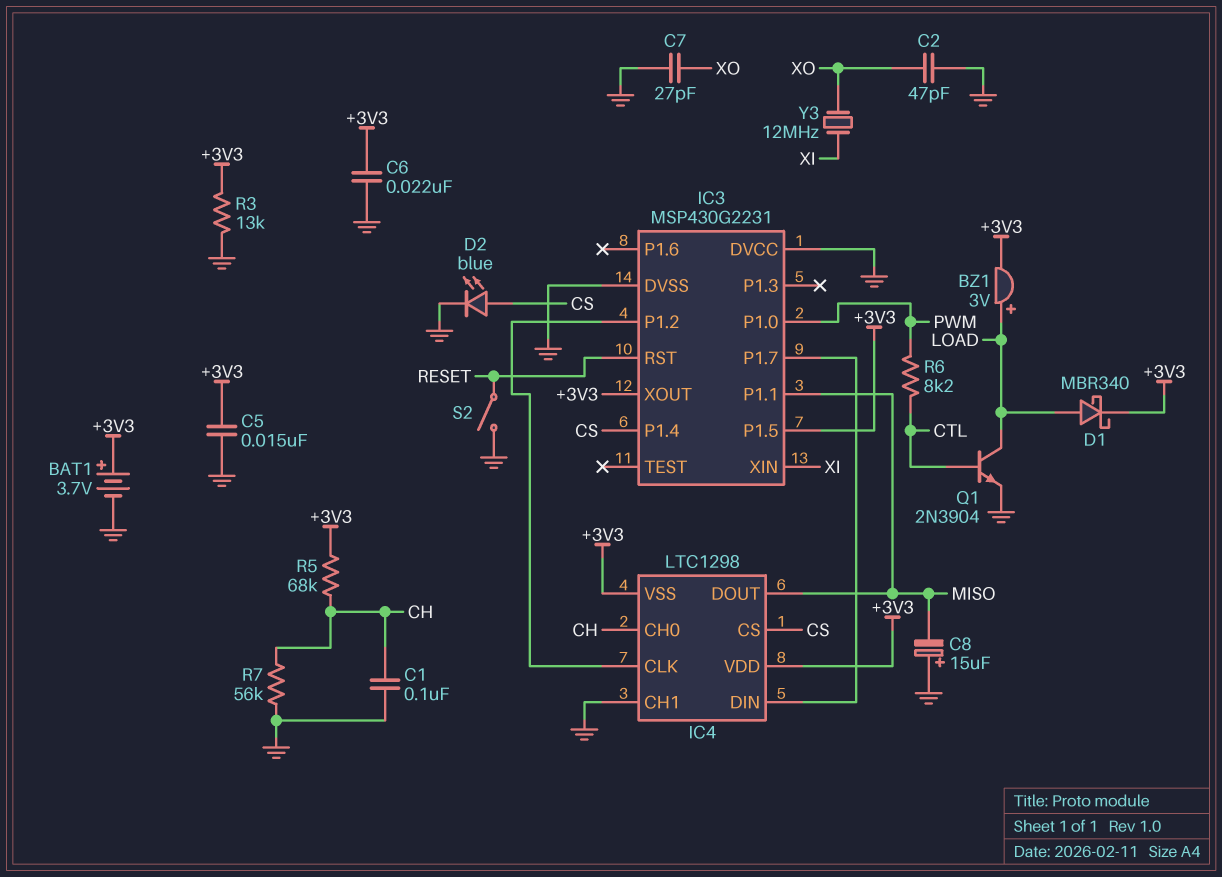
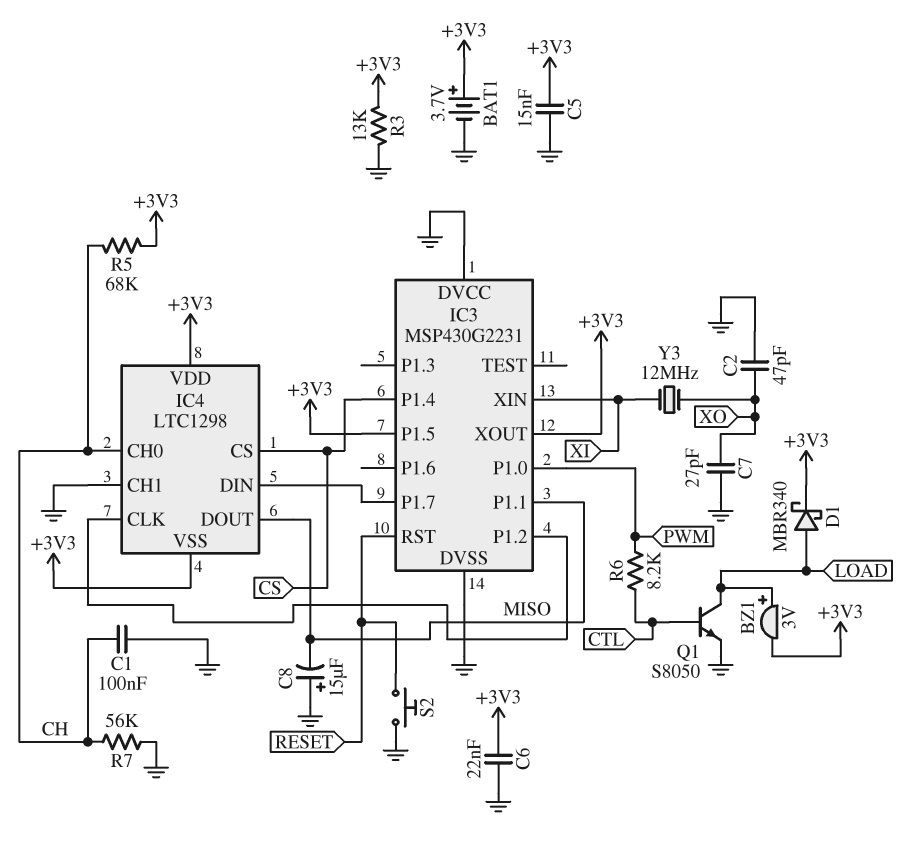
D2: LED blue (A CS, K GND) -> none
Q1: NPN 2N3904 (B CTL, C LOAD, E GND) -> NPN S8050 (B CTL, C LOAD, E GND)
S2: switch (GND, RESET) -> button (GND, RESET)

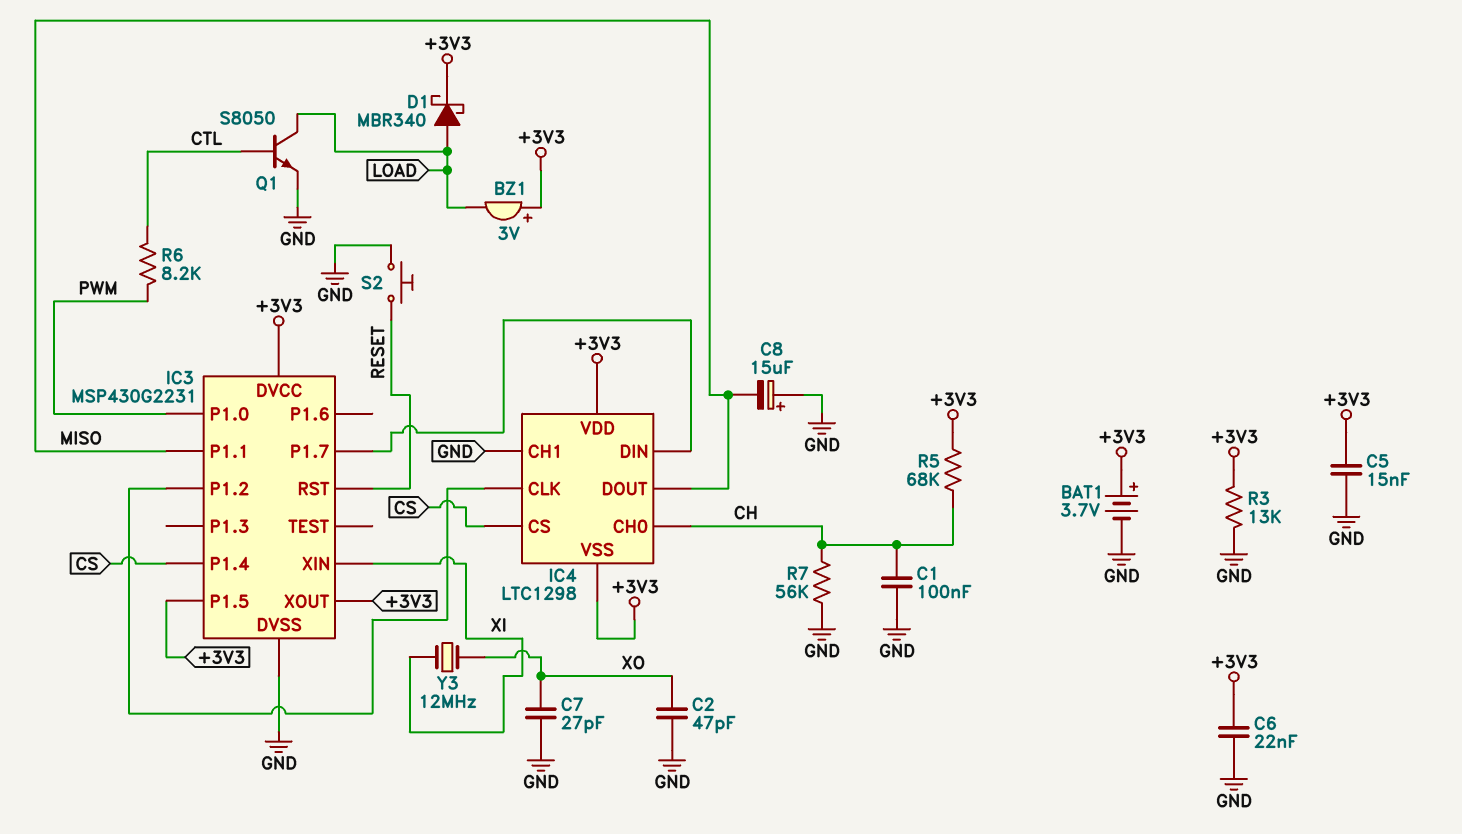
BZ1: buzzer 3V (plus LOAD, minus +3V3) -> buzzer 3V (plus +3V3, minus LOAD)
IC3 pin DVCC: GND -> +3V3

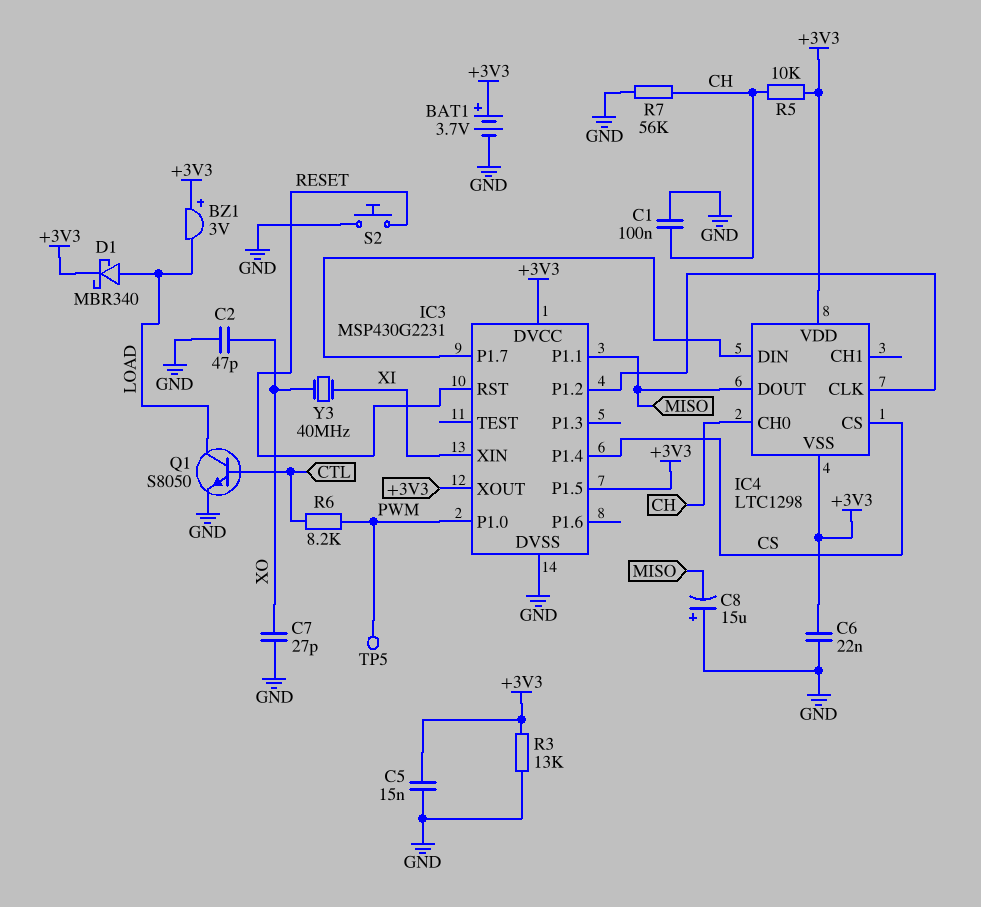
IC4 pin CH1: GND -> none
R5: 68k (+3V3, CH) -> 10k (+3V3, CH)
TP5: none -> test point (PWM)
Y3: 12MHz (XI, XO) -> 40MHz (XI, XO)

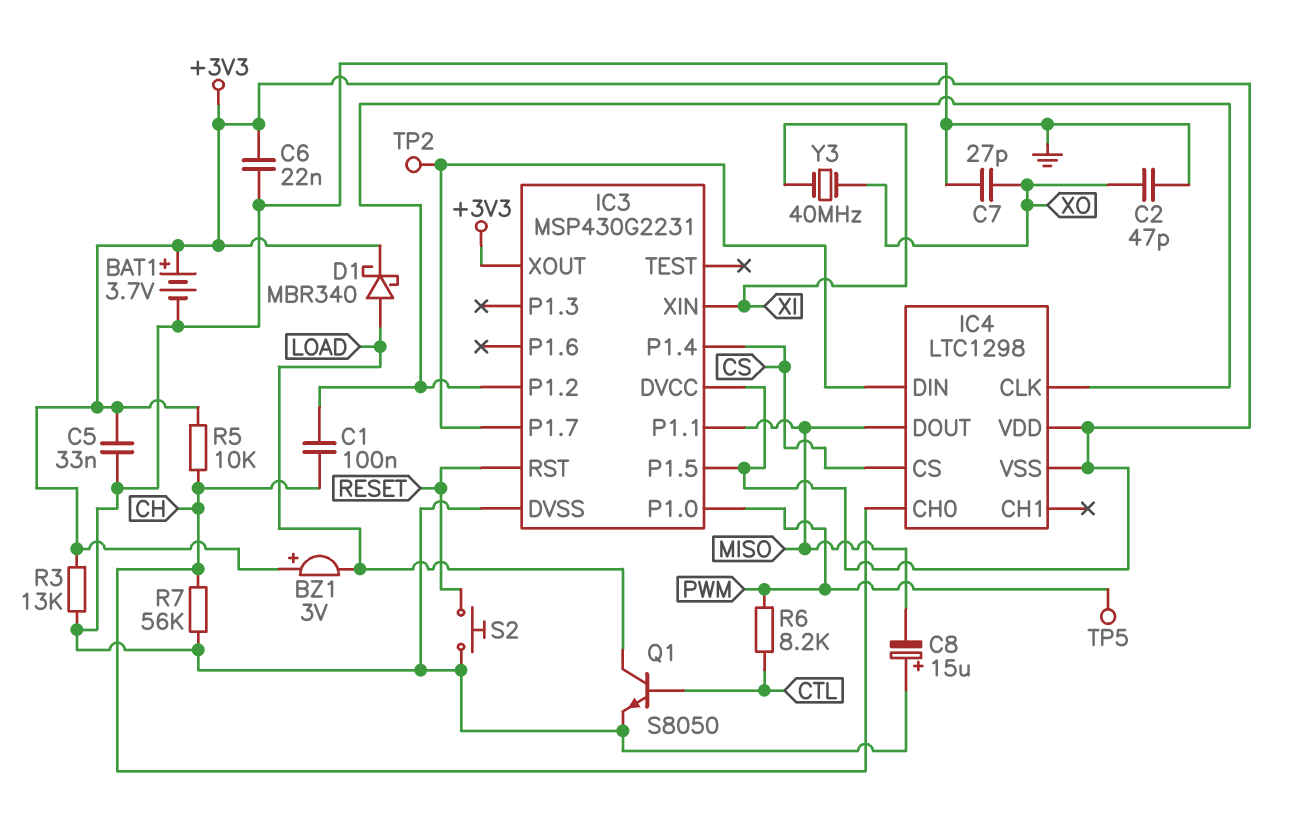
C1: 100nF (CH, GND) -> 100nF (CH, IC3/P1.2)
C5: 15nF (+3V3, GND) -> 33nF (+3V3, GND)
TP2: none -> test point (IC3/P1.7)

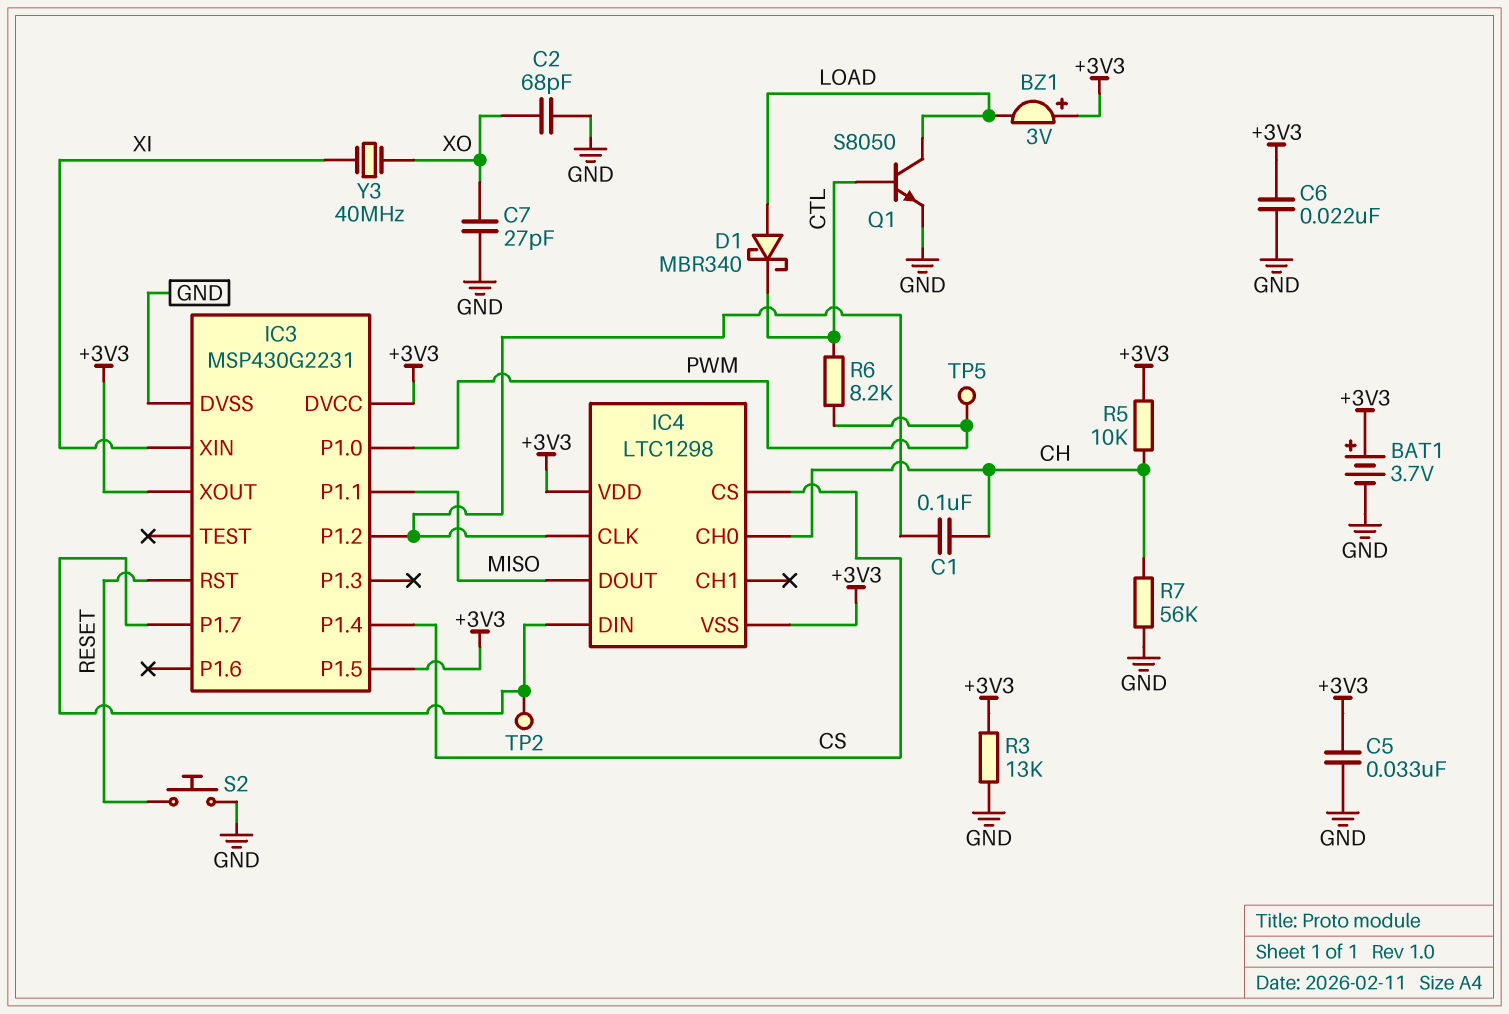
C2: 47pF (GND, XO) -> 68pF (GND, XO)
C8: 15uF (plus GND, minus MISO) -> none
D1: schottky MBR340 (A LOAD, K +3V3) -> schottky MBR340 (A LOAD, K CTL)

